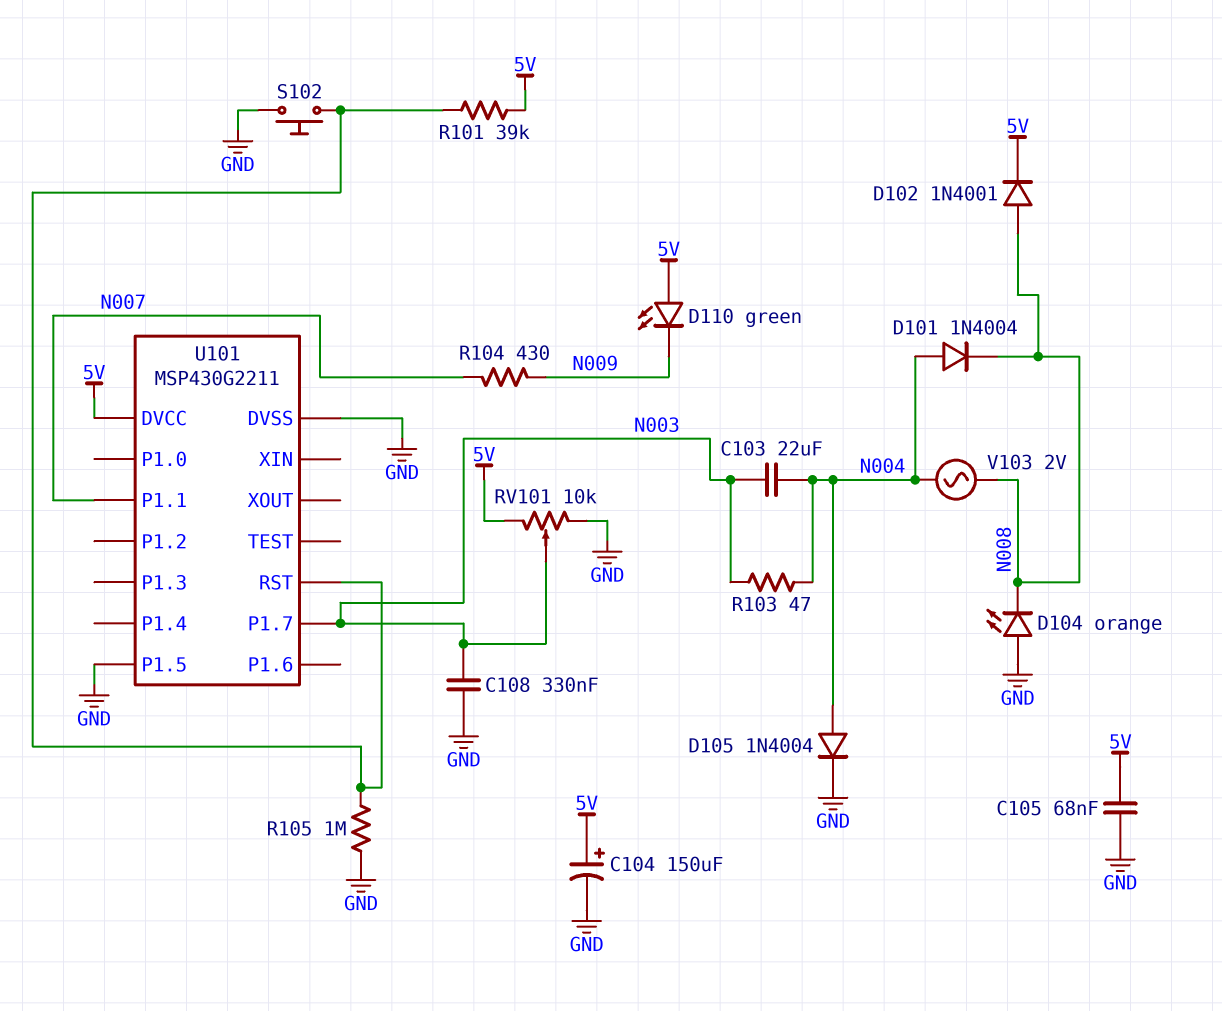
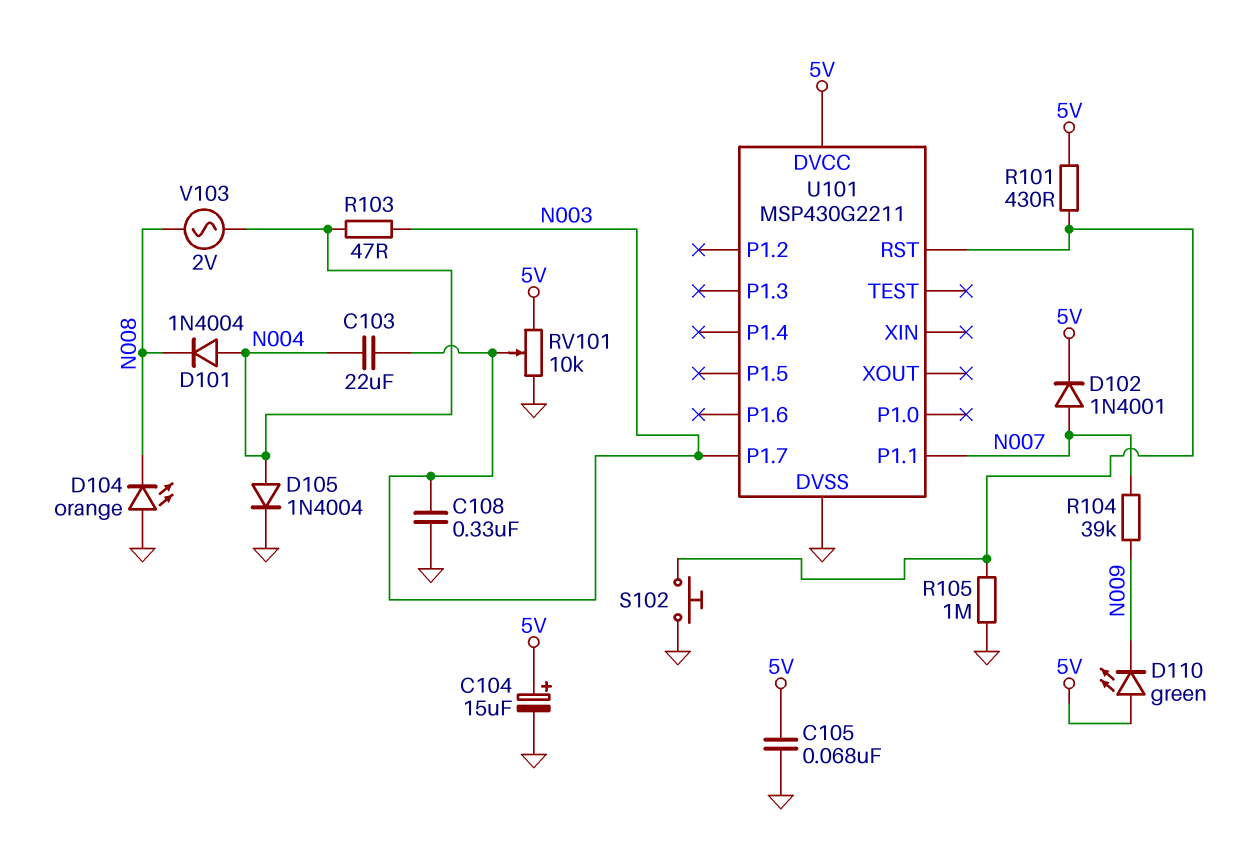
C104: 150uF (plus 5V, minus GND) -> 15uF (plus 5V, minus GND)
D102: diode 1N4001 (A N008, K 5V) -> diode 1N4001 (A N007, K 5V)
R101: 39k (5V, U101/RST) -> 430 (5V, U101/RST)
R104: 430 (N007, N009) -> 39k (N007, N009)
U101 pin P1.5: GND -> none

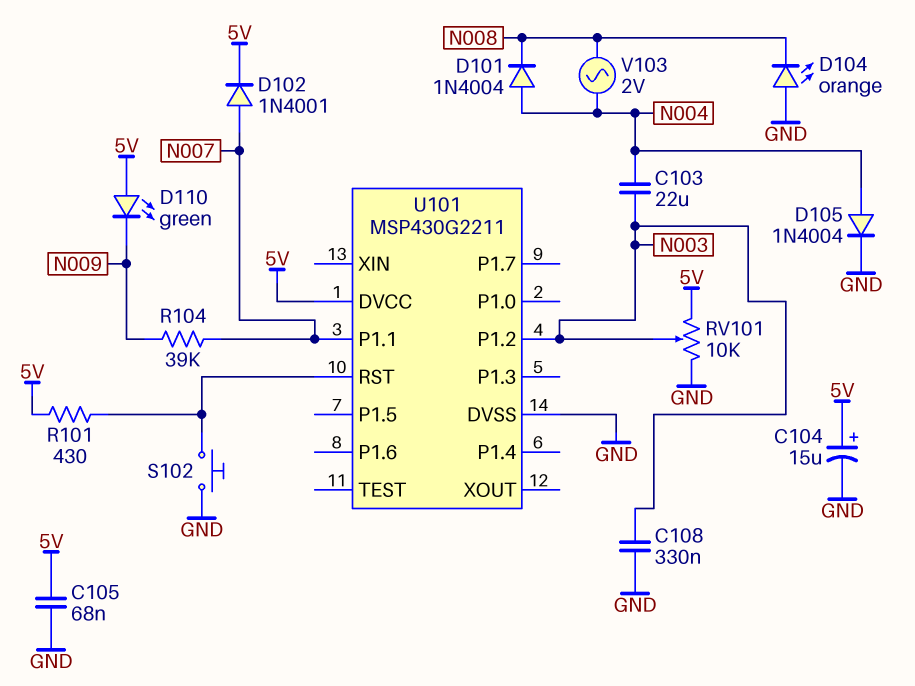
R103: 47 (N003, N004) -> none
R105: 1M (GND, U101/RST) -> none
U101 pin P1.2: none -> N003
U101 pin P1.7: N003 -> none

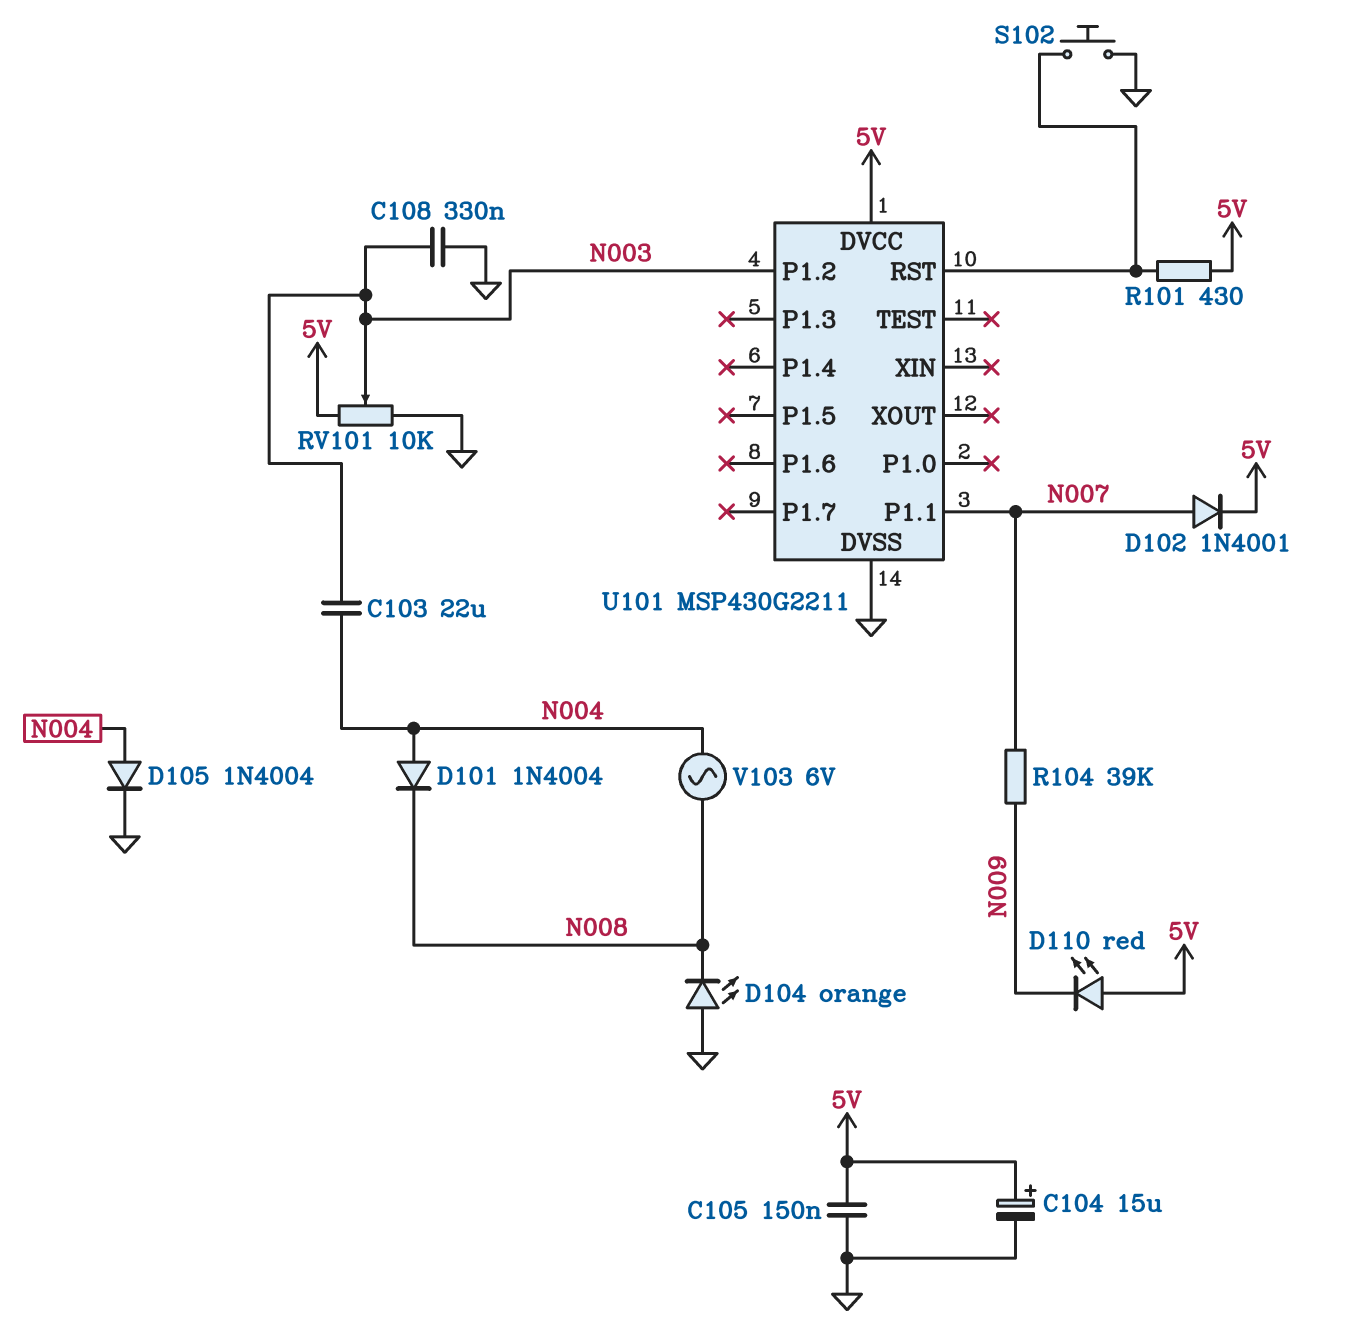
C105: 68nF (5V, GND) -> 150nF (5V, GND)
D110: LED green (A 5V, K N009) -> LED red (A 5V, K N009)
V103: AC 2V (N004, N008) -> AC 6V (N004, N008)

